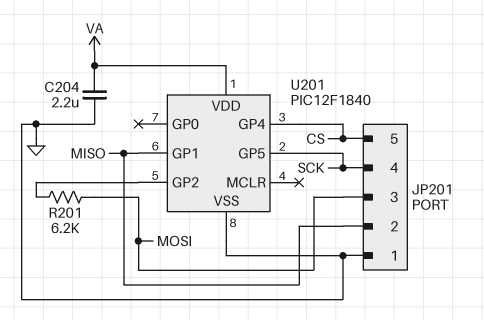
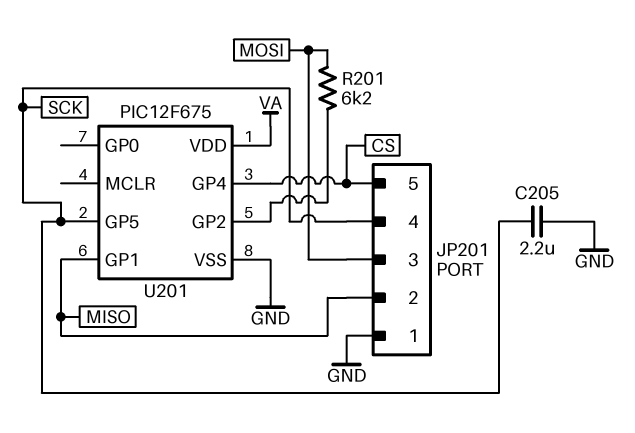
C204: 2.2uF (GND, VA) -> none
C205: none -> 2.2uF (GND, SCK)
U201: PIC12F1840 -> PIC12F675

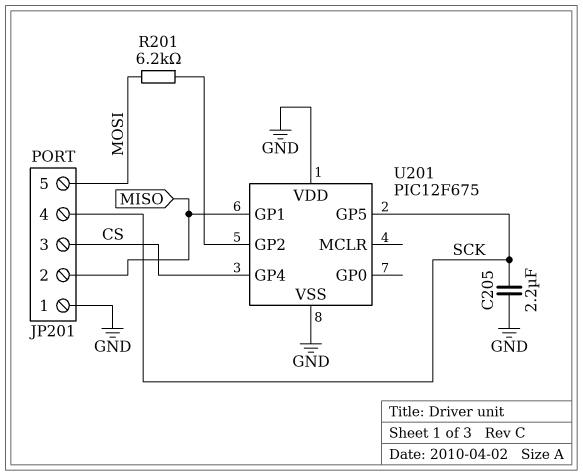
JP201 pin 3: MOSI -> CS
JP201 pin 5: CS -> MOSI
U201 pin VDD: VA -> GND

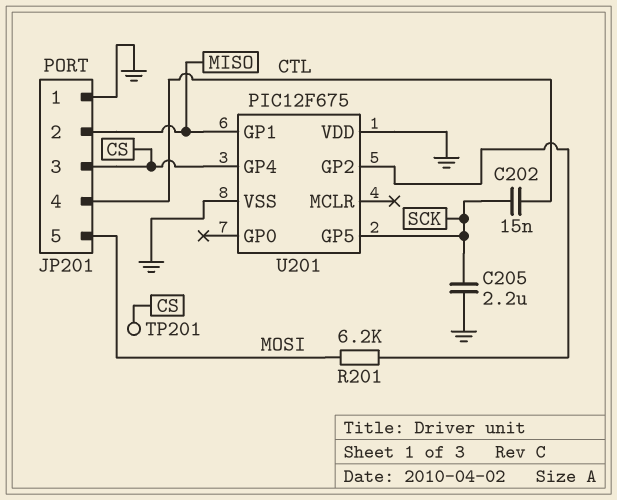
C202: none -> 15nF (CTL, SCK)
JP201 pin 4: SCK -> CTL
TP201: none -> test point (CS)

